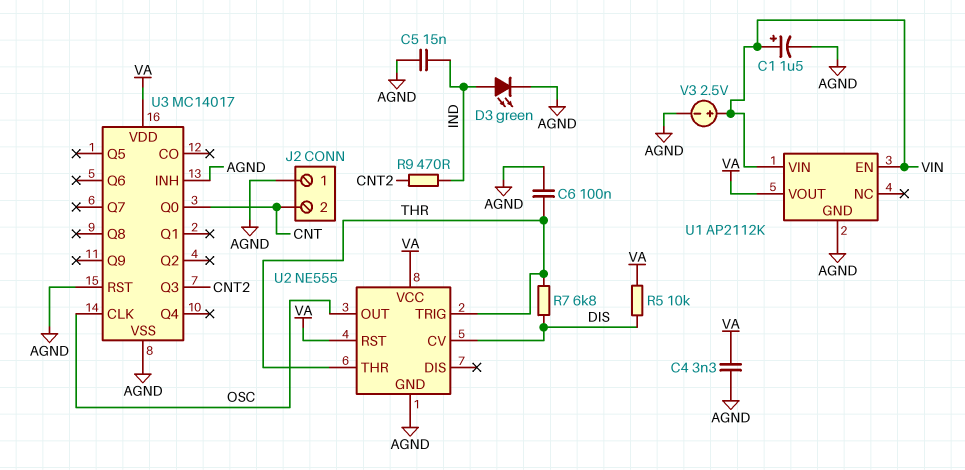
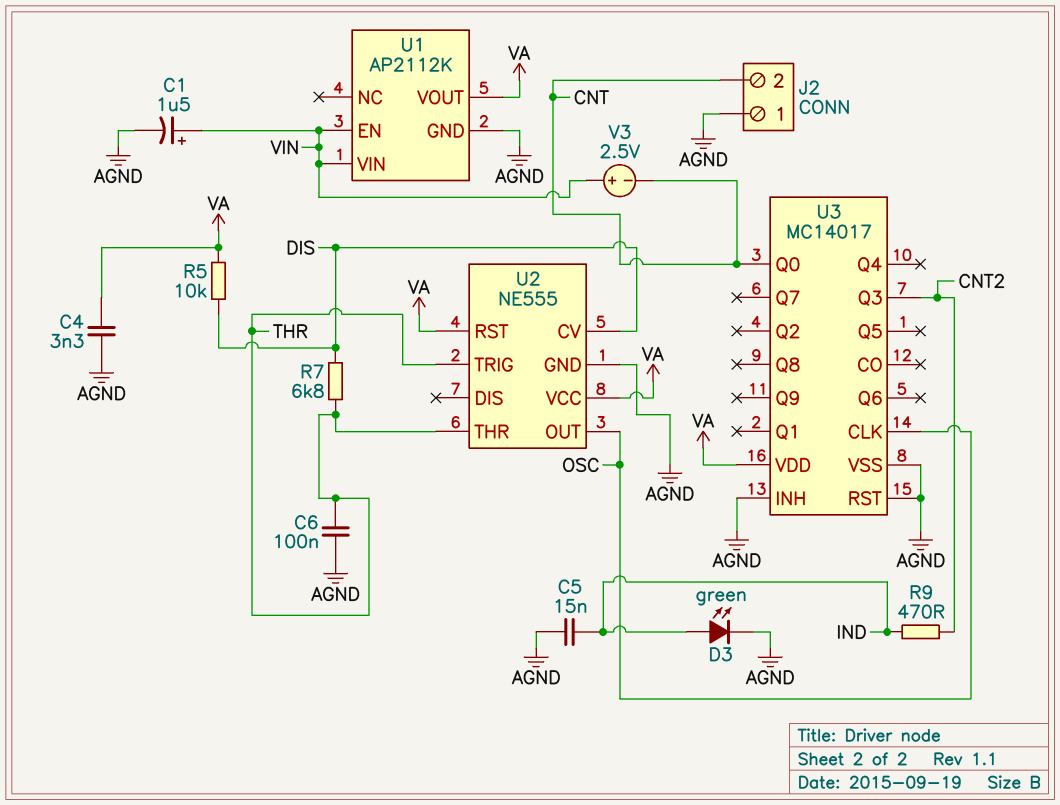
V3: 2.5V (plus VIN, minus AGND) -> 2.5V (plus VIN, minus CNT)

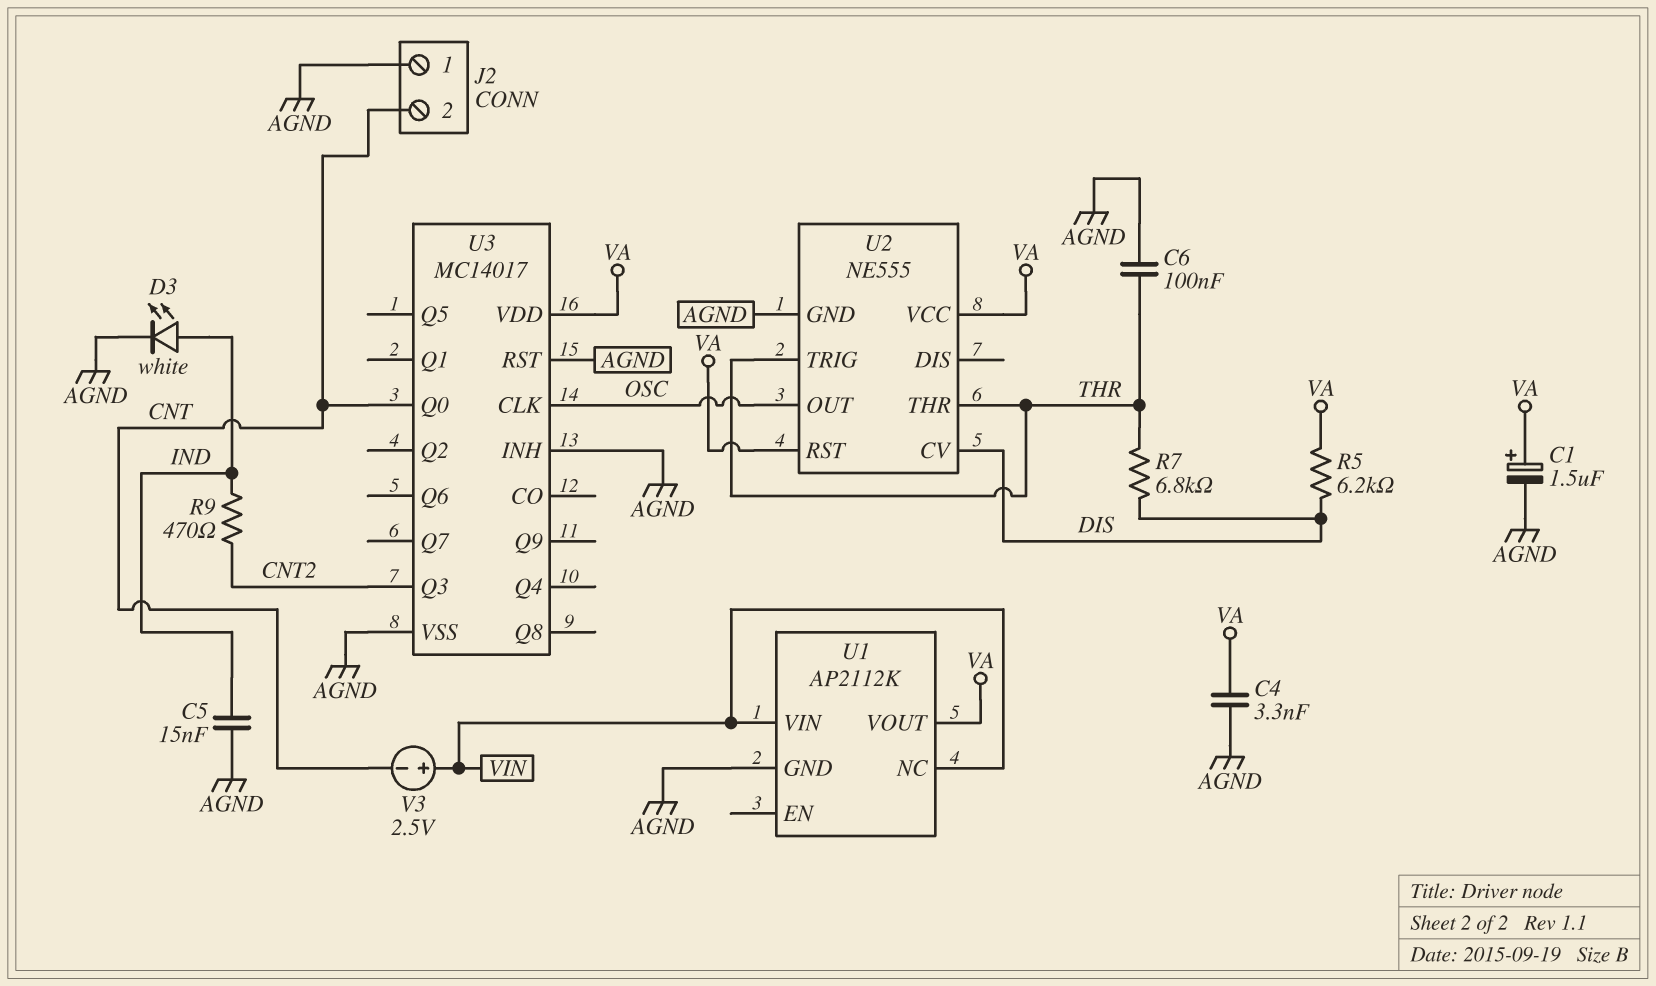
C1: 1.5uF (plus VIN, minus AGND) -> 1.5uF (plus VA, minus AGND)
D3: LED green (A IND, K AGND) -> LED white (A IND, K AGND)
R5: 10k (DIS, VA) -> 6.2k (DIS, VA)
U1 pin EN: VIN -> none
U1 pin NC: none -> VIN

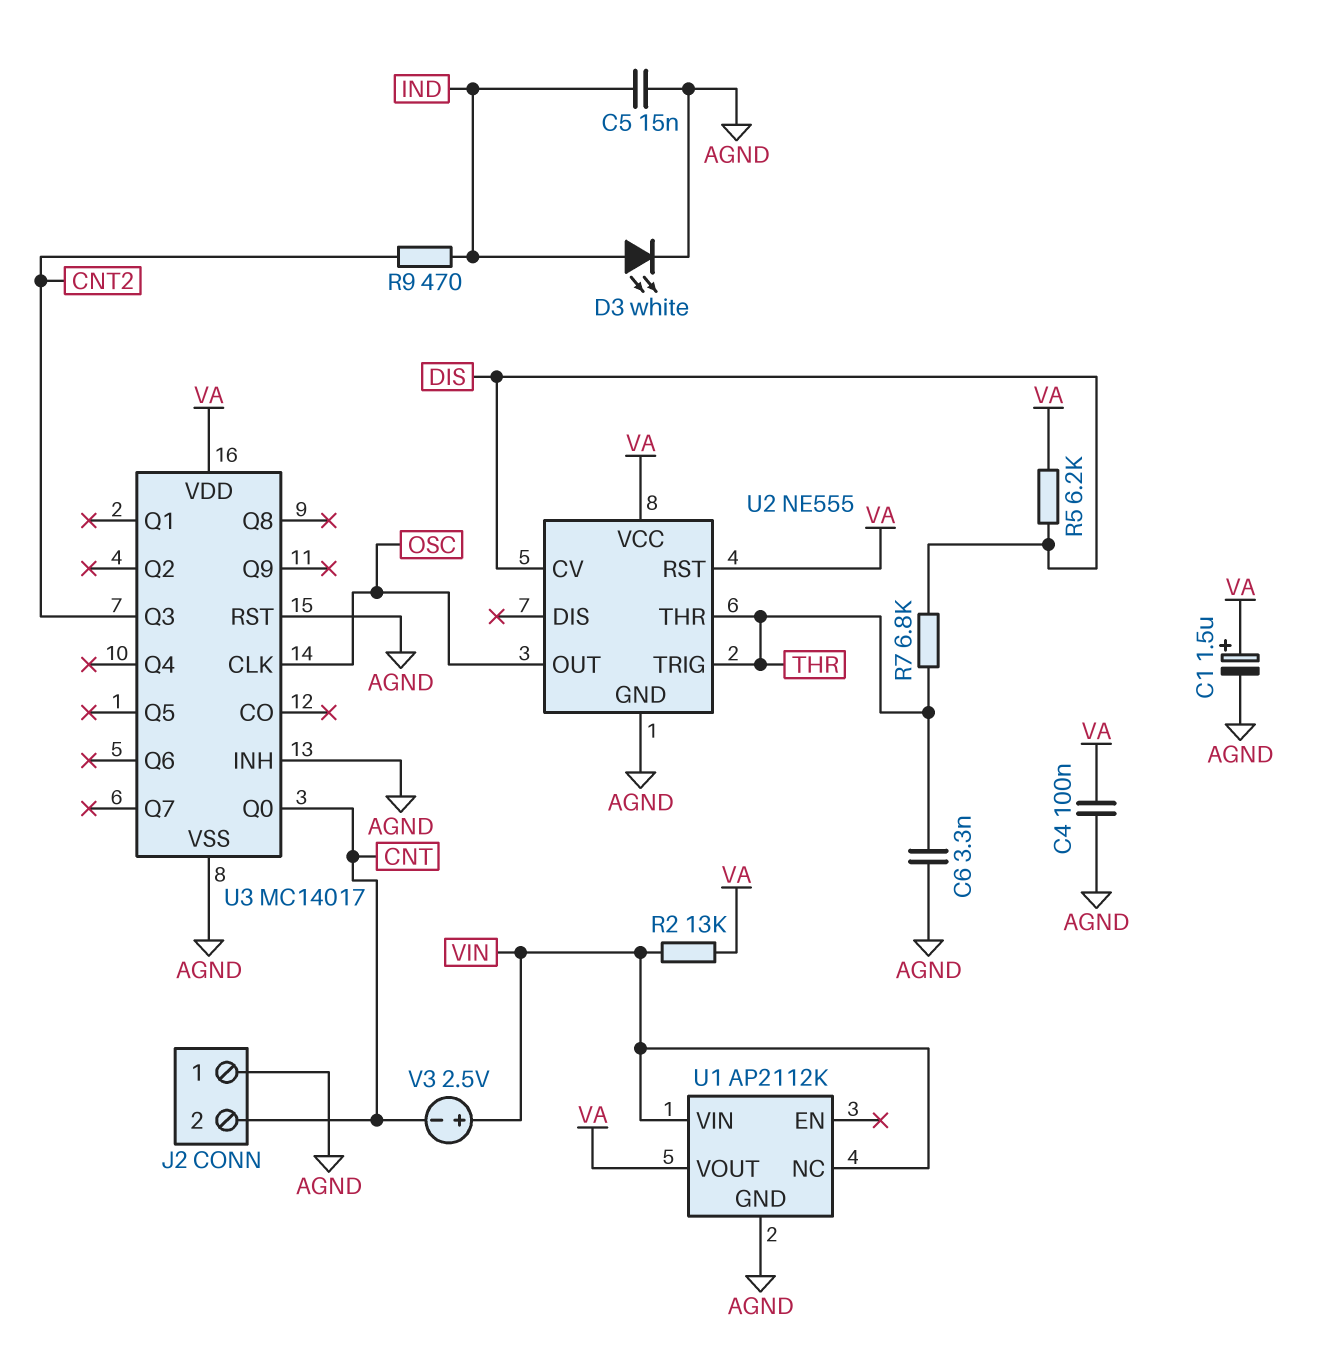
C4: 3.3nF (AGND, VA) -> 100nF (AGND, VA)
C6: 100nF (AGND, THR) -> 3.3nF (AGND, THR)
R2: none -> 13k (VA, VIN)

